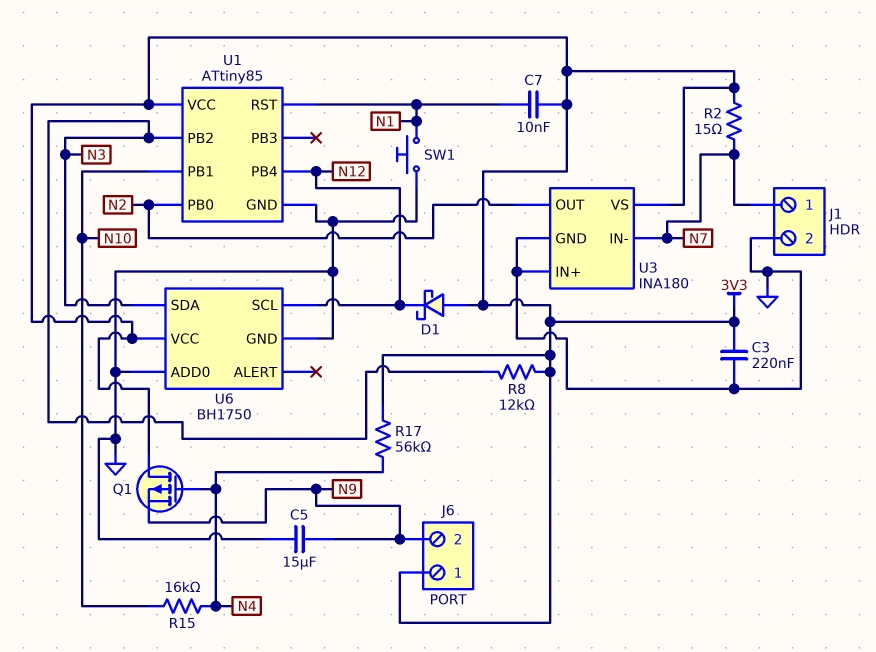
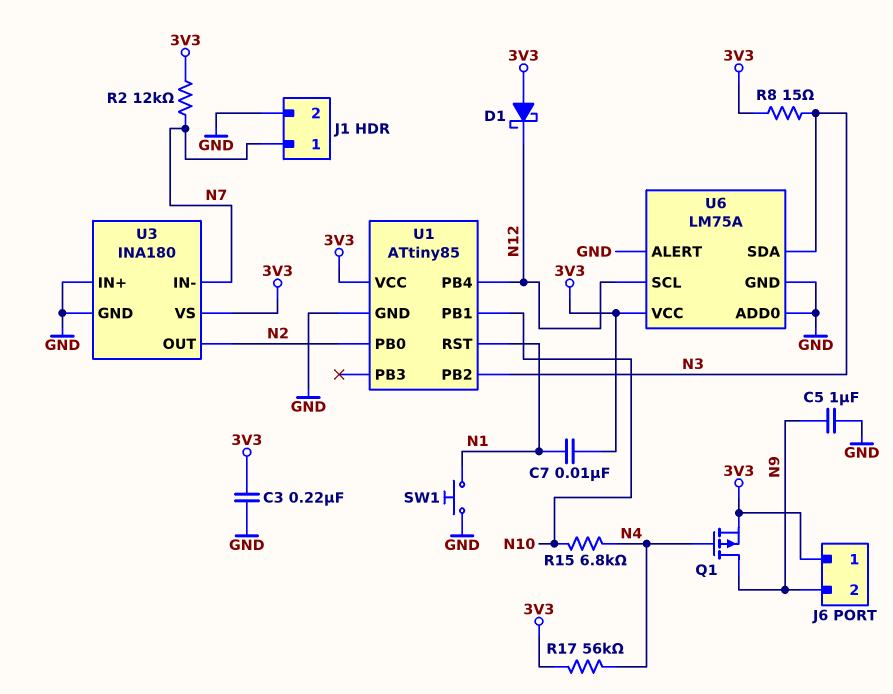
C5: 15uF (GND, N9) -> 1uF (GND, N9)
Q1: PMOS (G N4, D 3V3, S N9) -> PMOS (G N4, D N9, S 3V3)
R2: 15 (3V3, N7) -> 12k (3V3, N7)
R8: 12k (3V3, N3) -> 15 (3V3, N3)
R15: 16k (N4, N10) -> 6.8k (N4, N10)
U6: BH1750 -> LM75A
U6 pin ALERT: none -> GND

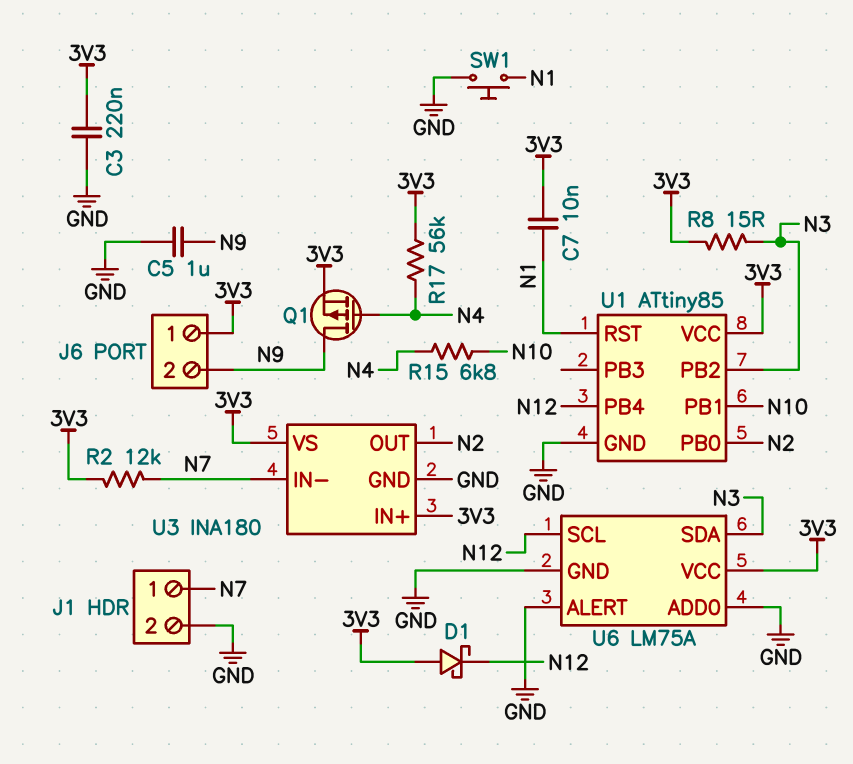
U3 pin IN+: GND -> 3V3

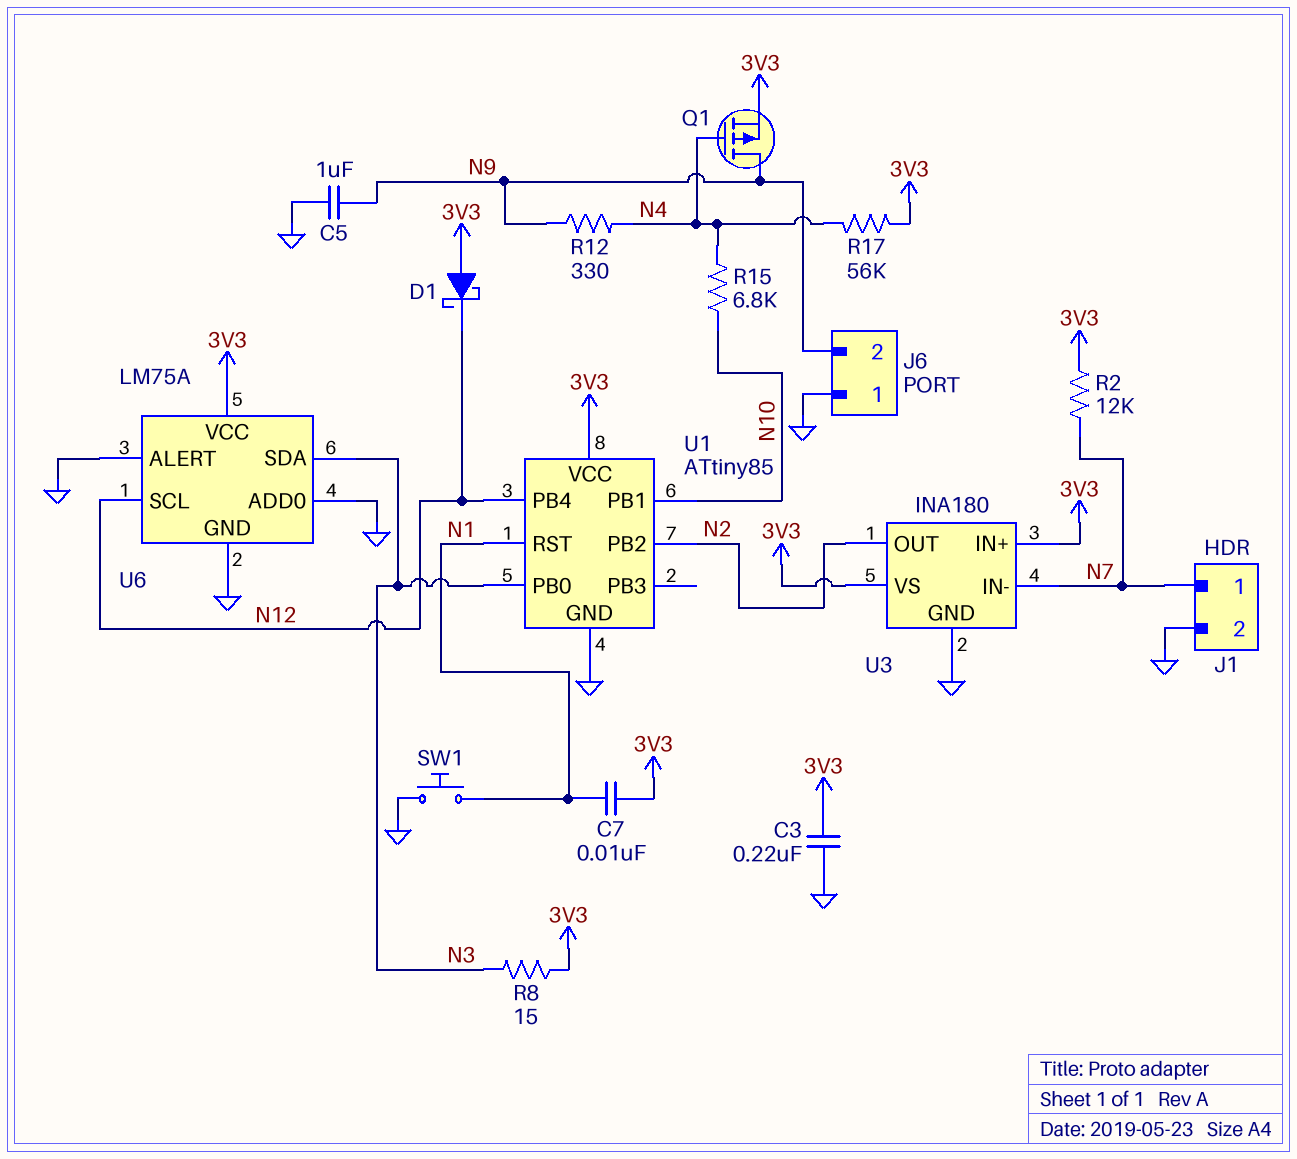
J6 pin 1: 3V3 -> GND
R12: none -> 330 (N4, N9)
U1 pin PB0: N2 -> N3
U1 pin PB2: N3 -> N2

